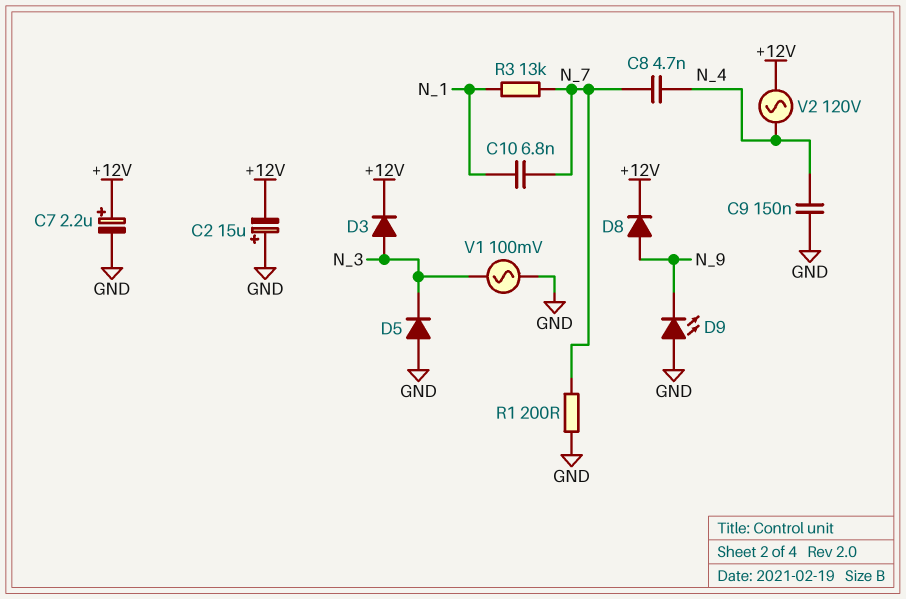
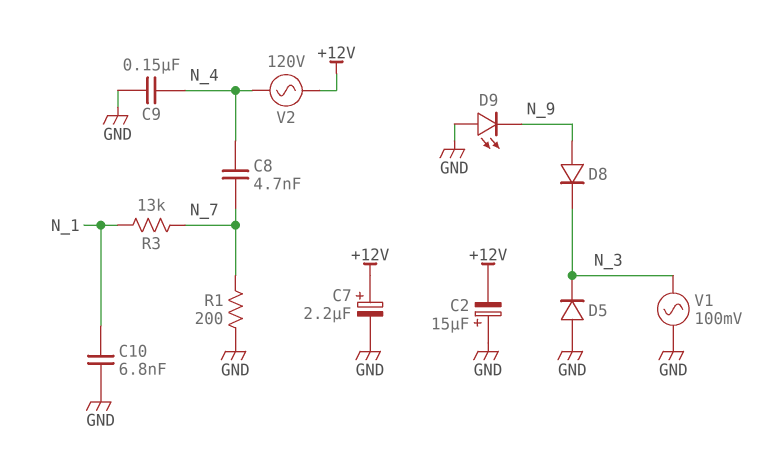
C10: 6.8nF (N_1, N_7) -> 6.8nF (GND, N_1)
D3: diode (A N_3, K +12V) -> none
D8: diode (A N_9, K +12V) -> diode (A N_9, K N_3)

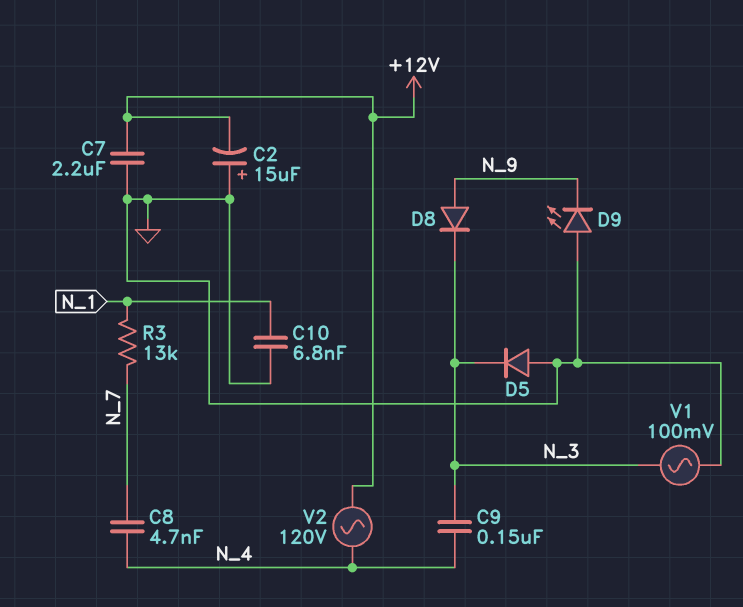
C7: 2.2uF (plus +12V, minus GND) -> 2.2uF (+12V, GND)
C9: 150nF (GND, N_4) -> 150nF (N_3, N_4)
R1: 200 (GND, N_7) -> none

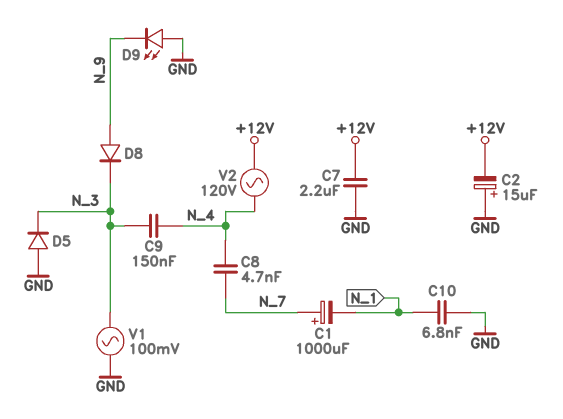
C1: none -> 1000uF (plus N_7, minus N_1)
R3: 13k (N_1, N_7) -> none

